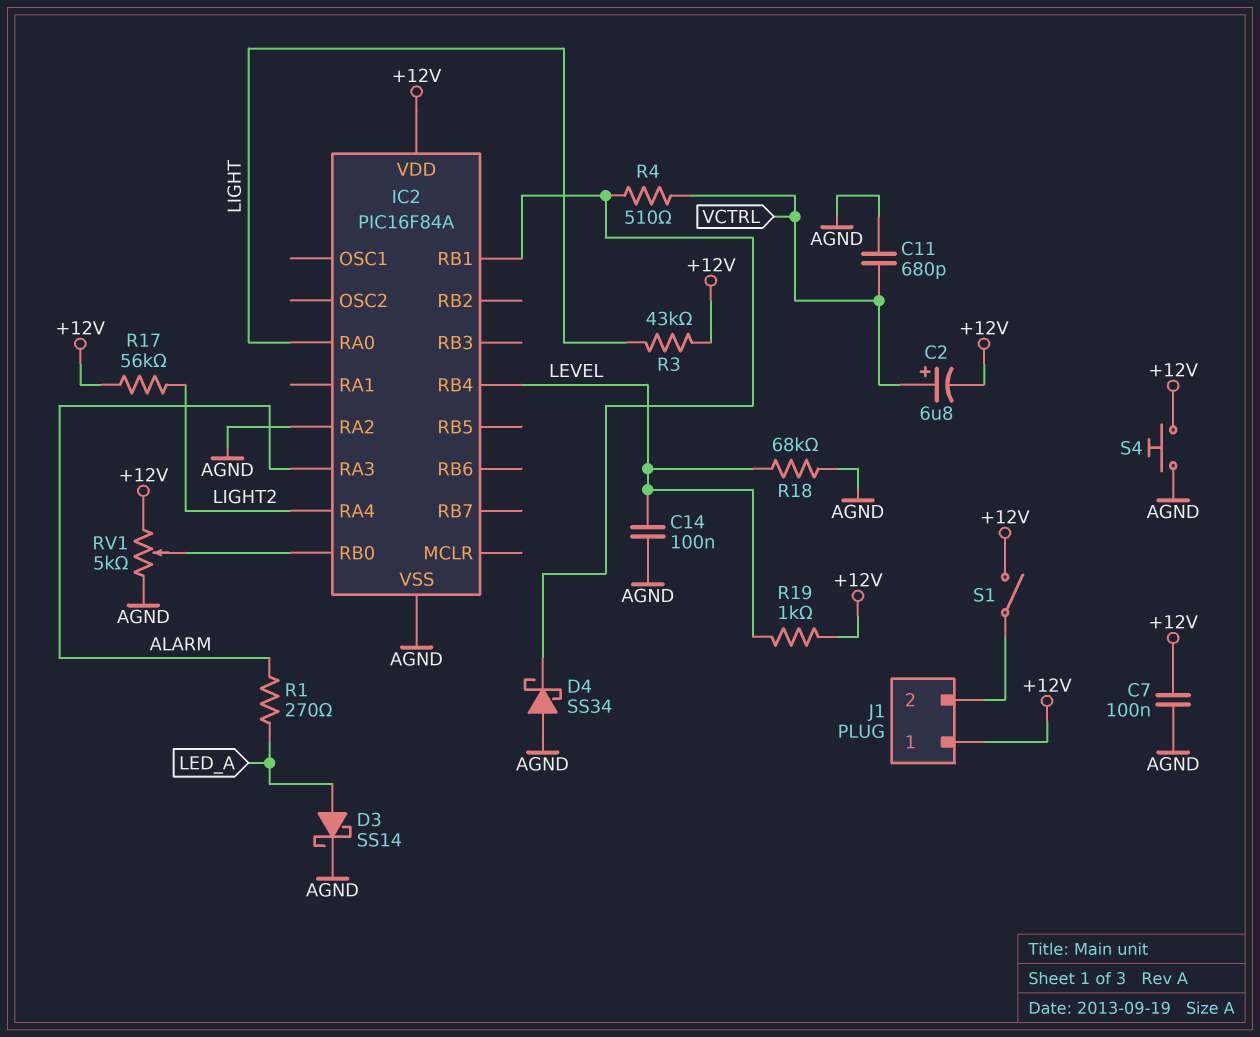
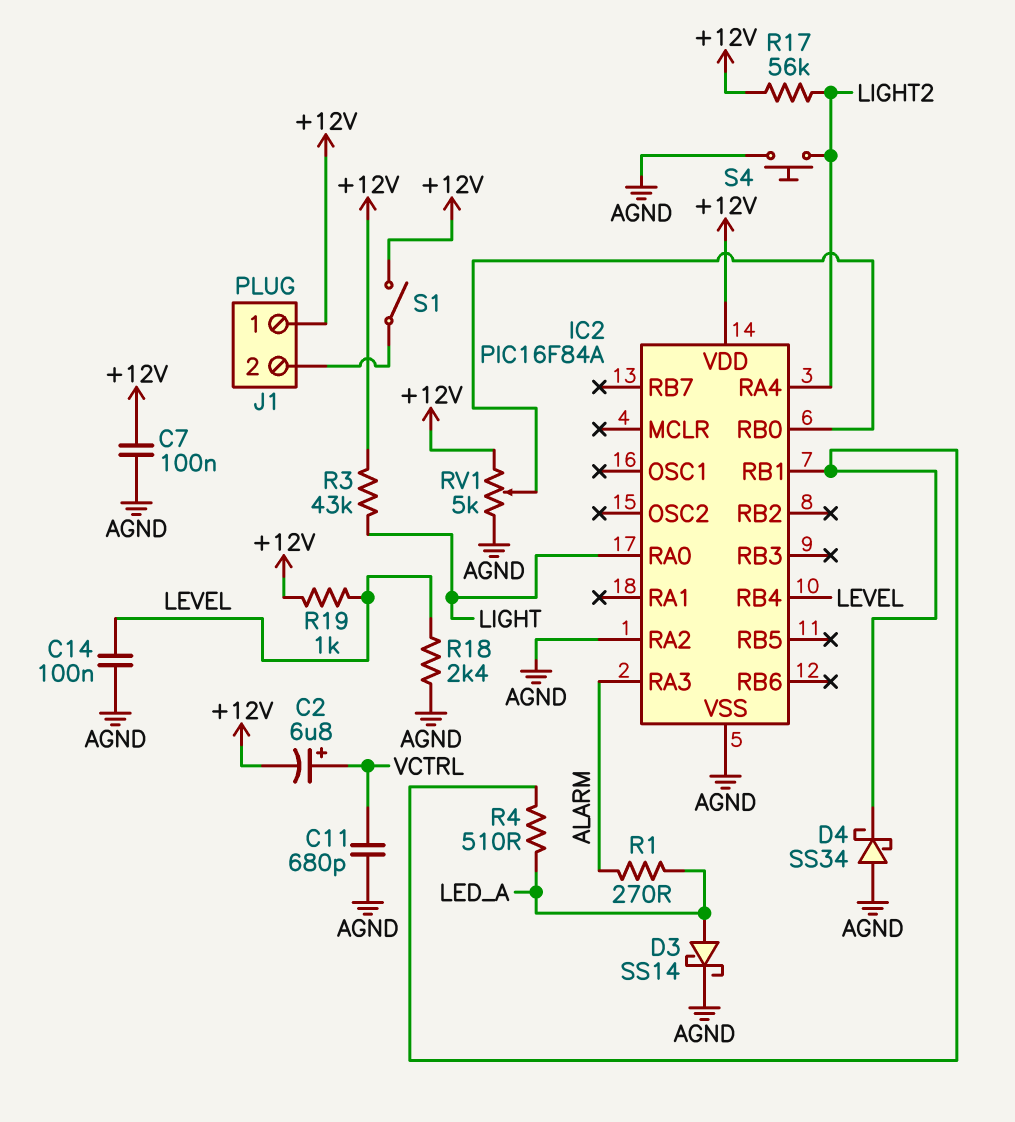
R4: 510 (IC2/RB1, VCTRL) -> 510 (IC2/RB1, LED_A)
R18: 68k (AGND, LEVEL) -> 2.4k (AGND, LEVEL)
S4: button (+12V, AGND) -> button (AGND, LIGHT2)

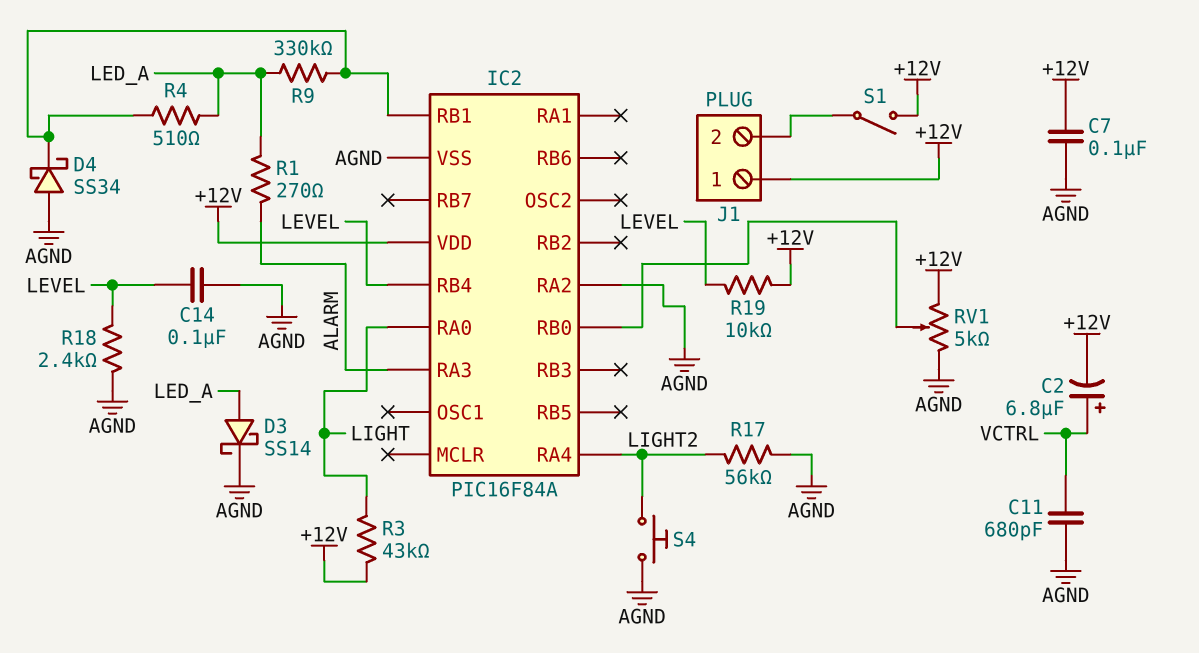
R9: none -> 330k (IC2/RB1, LED_A)
R17: 56k (+12V, LIGHT2) -> 56k (AGND, LIGHT2)
R19: 1k (+12V, LEVEL) -> 10k (+12V, LEVEL)

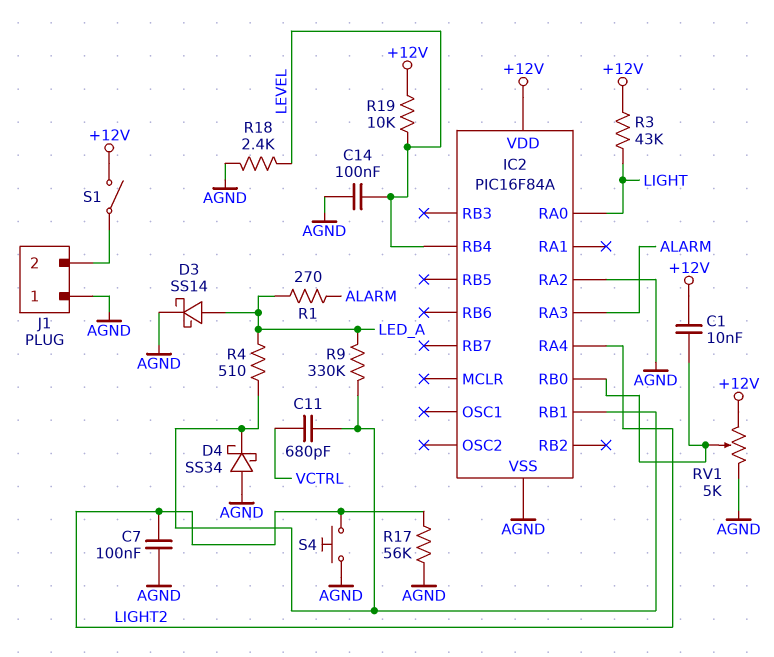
C1: none -> 10nF (+12V, IC2/RB0)
C2: 6.8uF (plus VCTRL, minus +12V) -> none
C7: 100nF (+12V, AGND) -> 100nF (AGND, LIGHT2)
C11: 680pF (AGND, VCTRL) -> 680pF (IC2/RB1, VCTRL)
J1 pin 1: +12V -> AGND

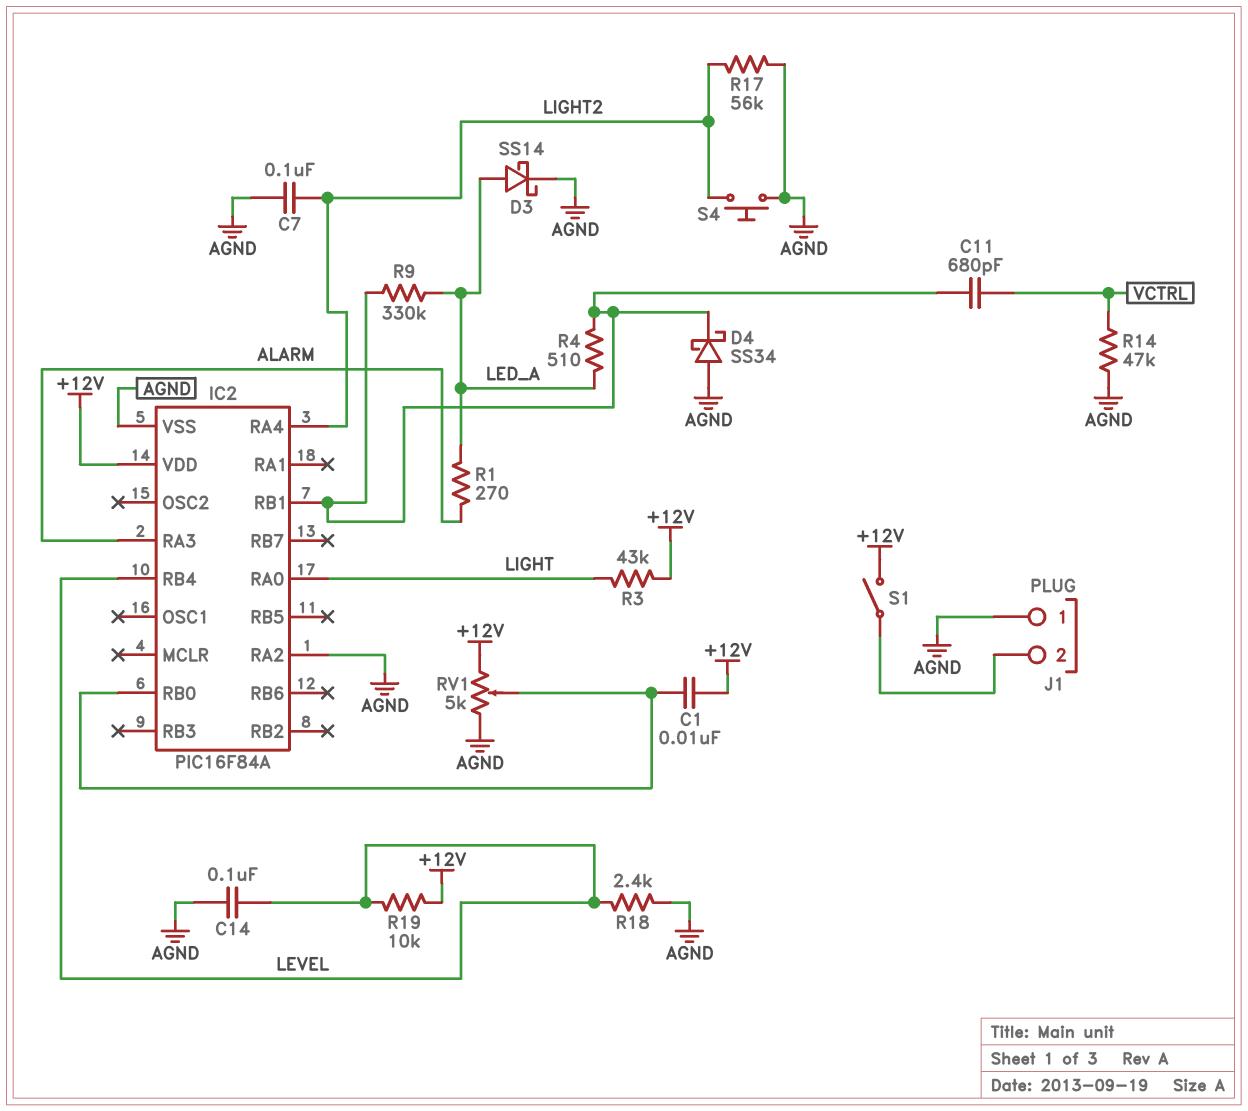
R14: none -> 47k (AGND, VCTRL)

